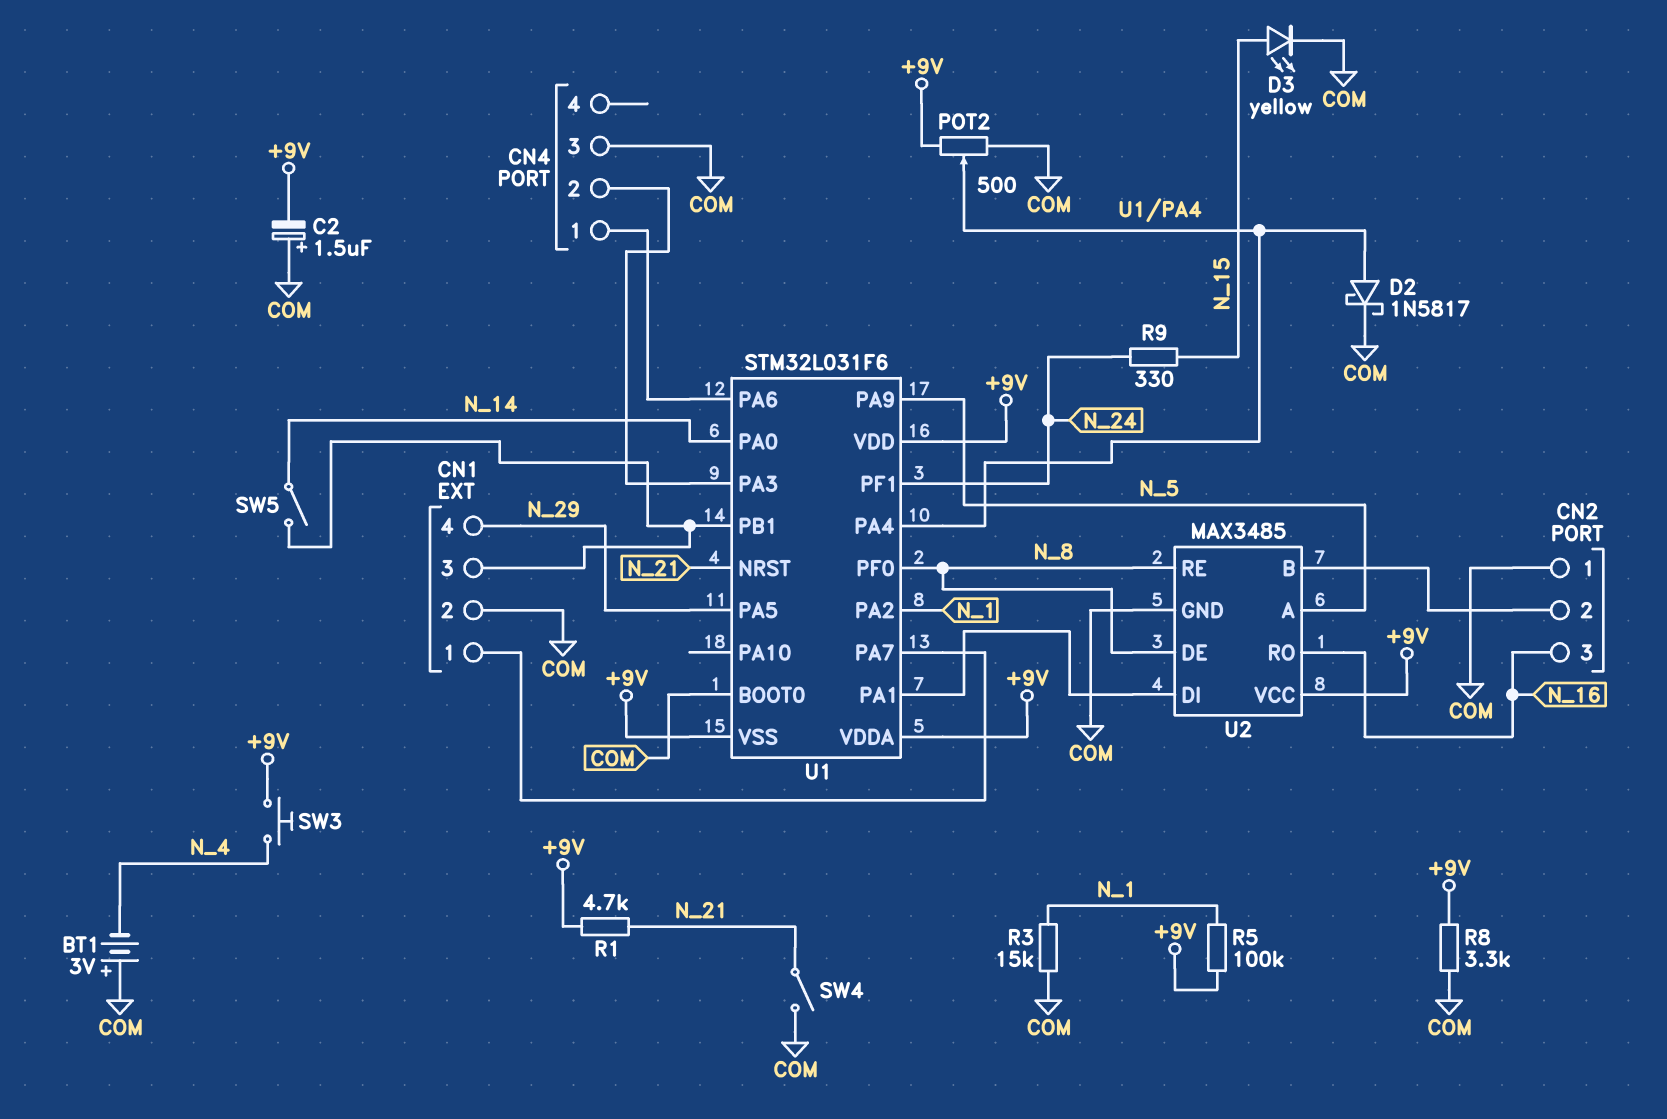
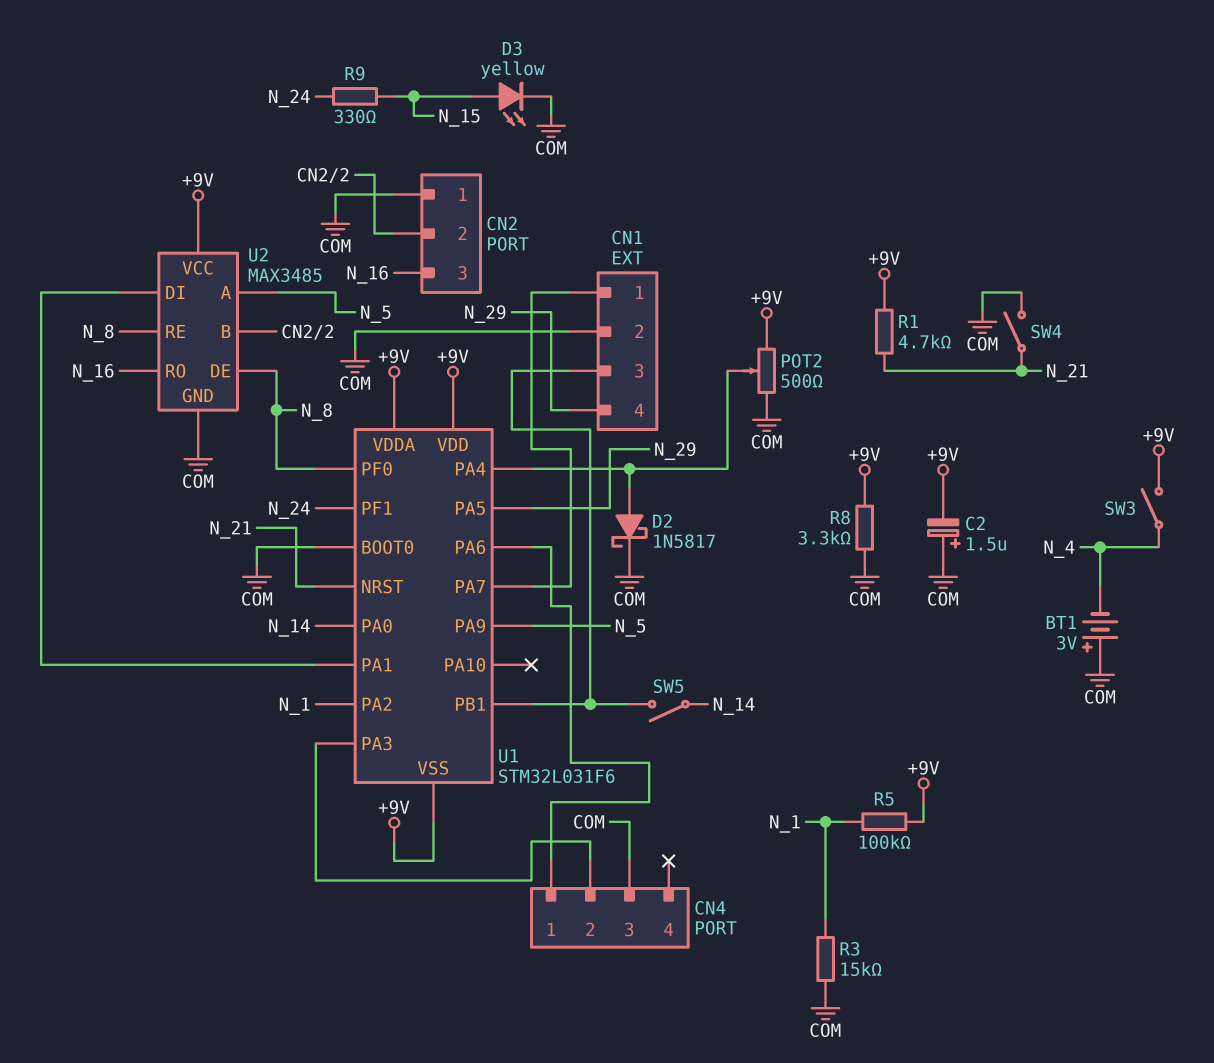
SW3: button (+9V, N_4) -> switch (+9V, N_4)

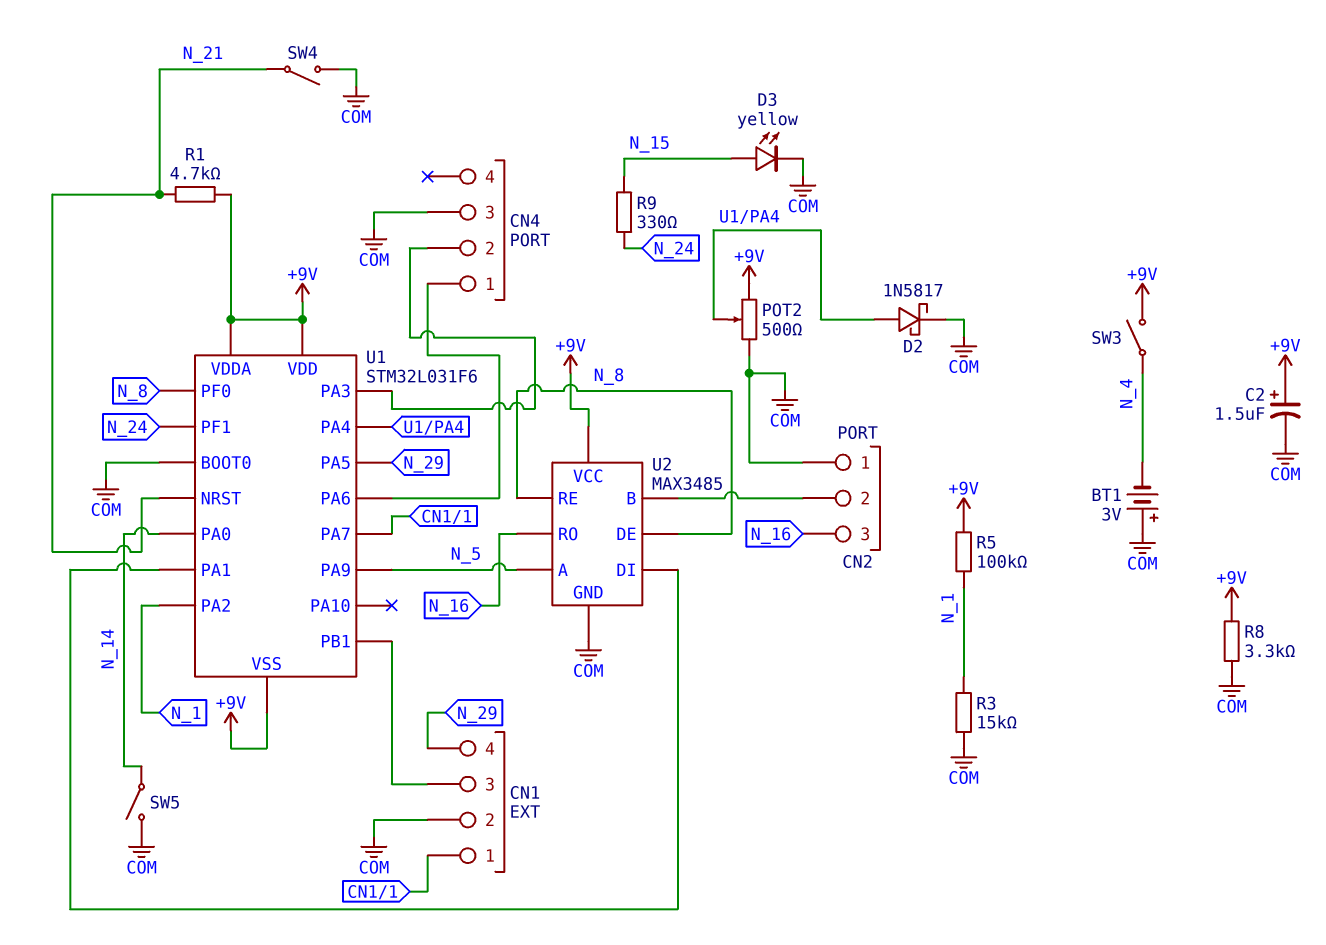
C2: 1.5uF (plus COM, minus +9V) -> 1.5uF (plus +9V, minus COM)
SW5: switch (CN1/3, N_14) -> switch (COM, N_14)

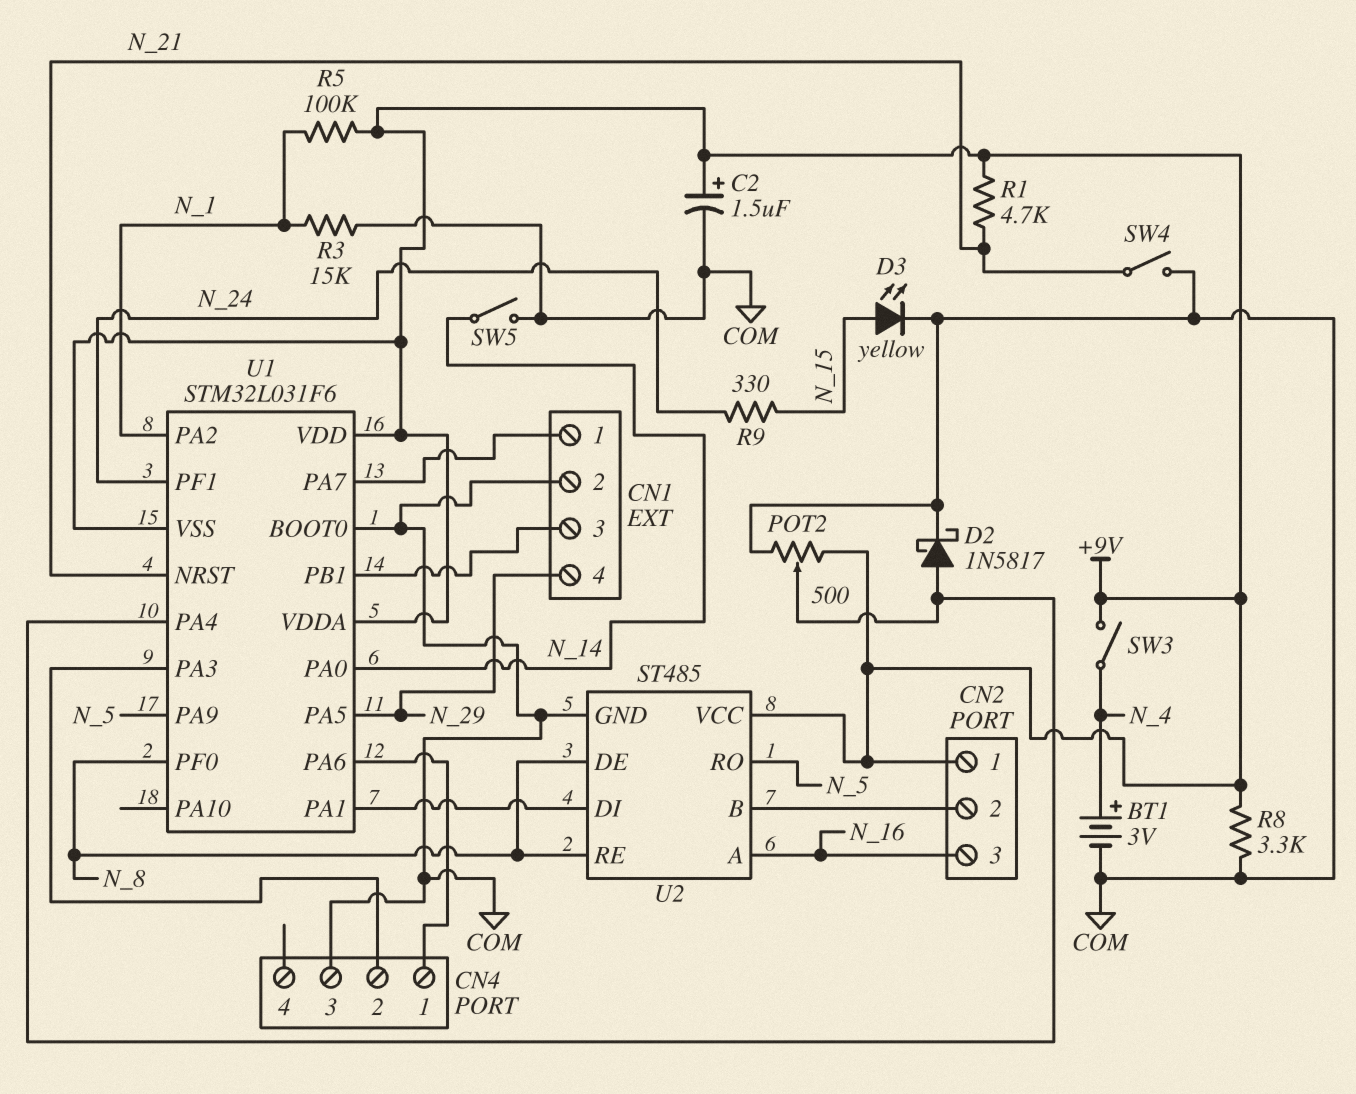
BT1: 3V (plus COM, minus N_4) -> 3V (plus N_4, minus COM)
CN2 pin 1: COM -> +9V
U2: MAX3485 -> ST485
U2 pin A: N_5 -> N_16
U2 pin RO: N_16 -> N_5

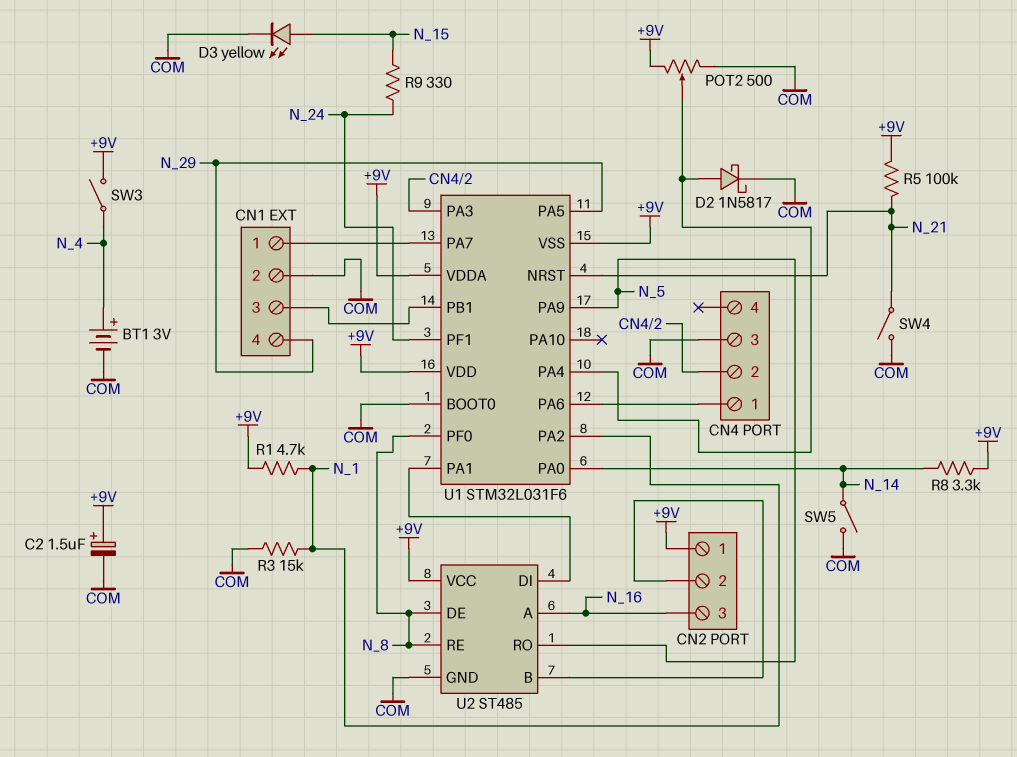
R1: 4.7k (+9V, N_21) -> 4.7k (+9V, N_1)
R5: 100k (+9V, N_1) -> 100k (+9V, N_21)
R8: 3.3k (+9V, COM) -> 3.3k (+9V, N_14)

